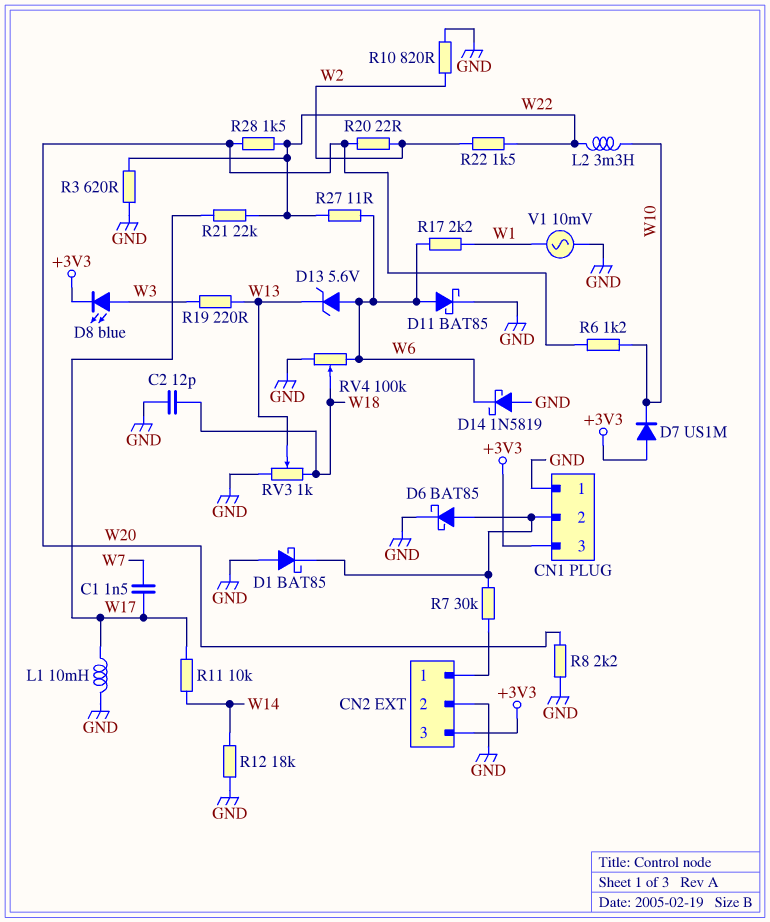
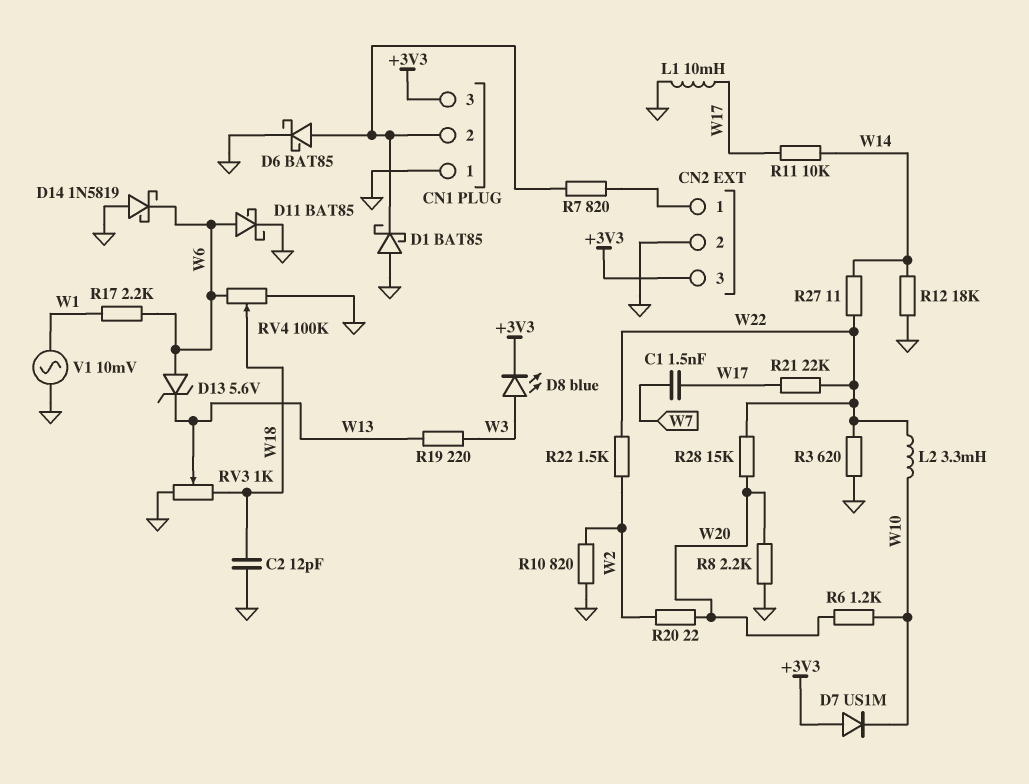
R7: 30k (CN1/2, CN2/1) -> 820 (CN1/2, CN2/1)
R27: 11 (W6, W22) -> 11 (W14, W22)
R28: 1.5k (W20, W22) -> 15k (W20, W22)

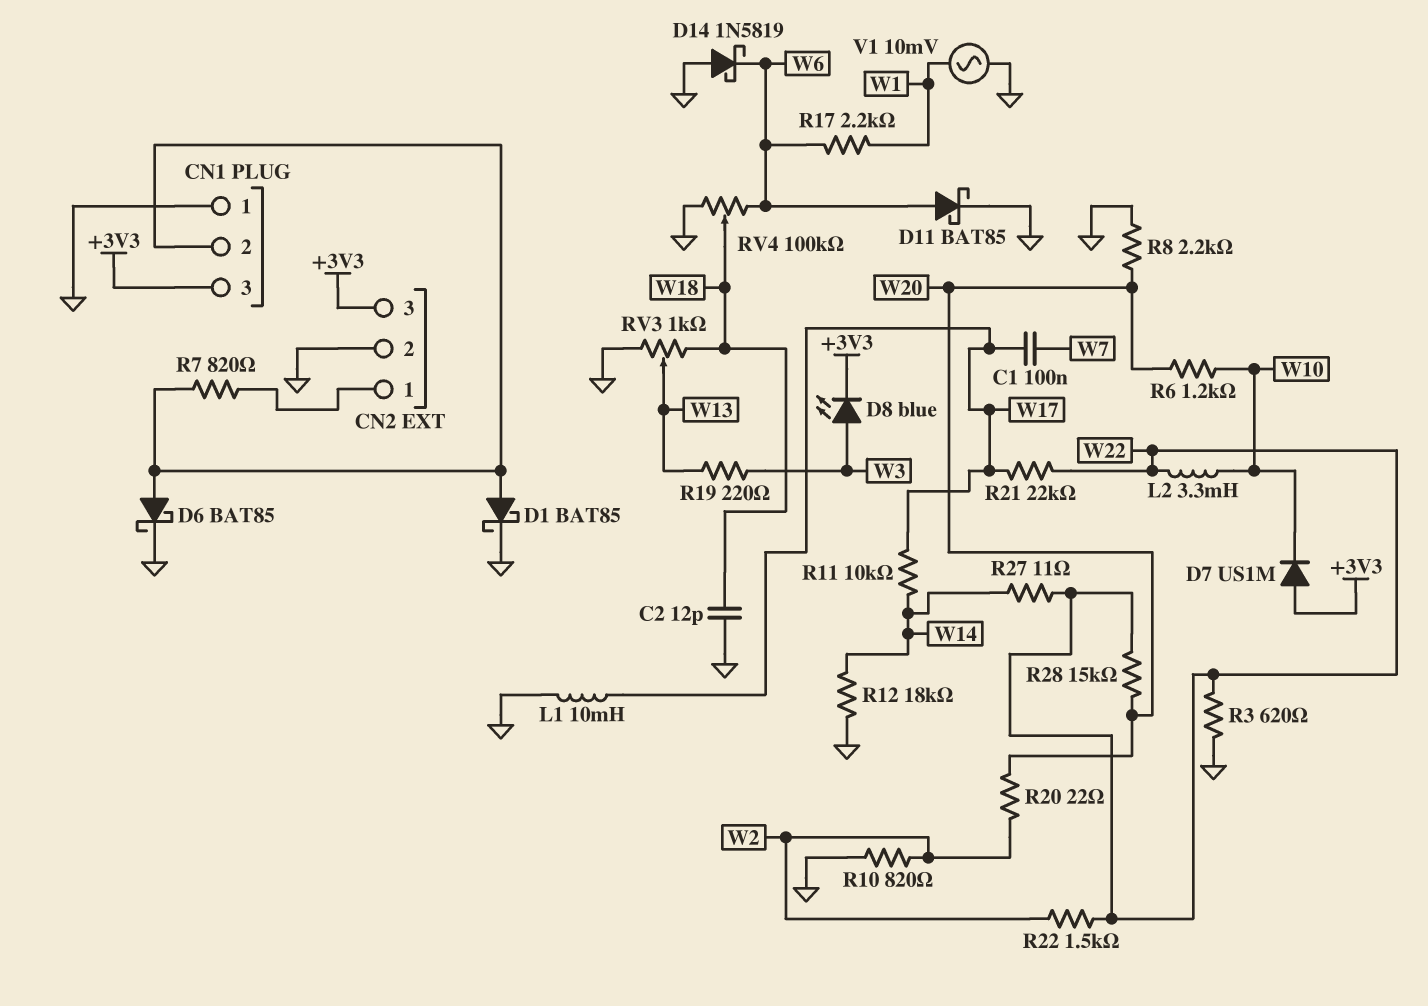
C1: 1.5nF (W7, W17) -> 100nF (W7, W17)
D1: schottky BAT85 (A GND, K CN1/2) -> schottky BAT85 (A CN1/2, K GND)
D13: zener 5.6V (A W6, K W13) -> none

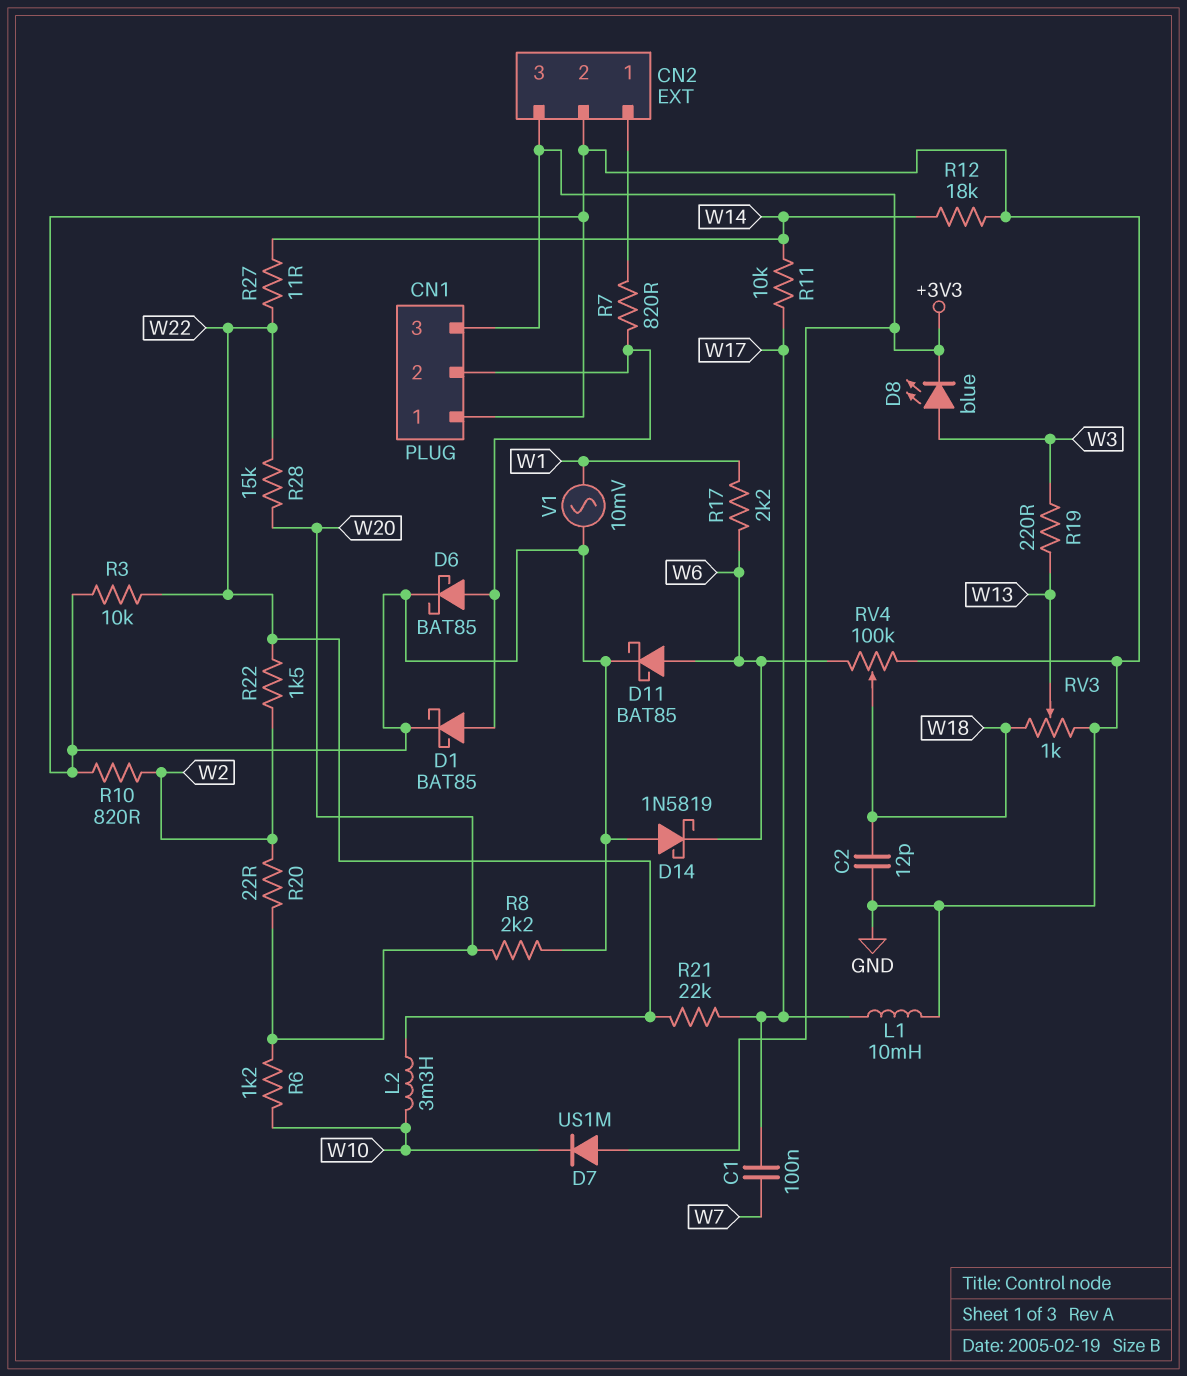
R3: 620 (GND, W22) -> 10k (GND, W22)

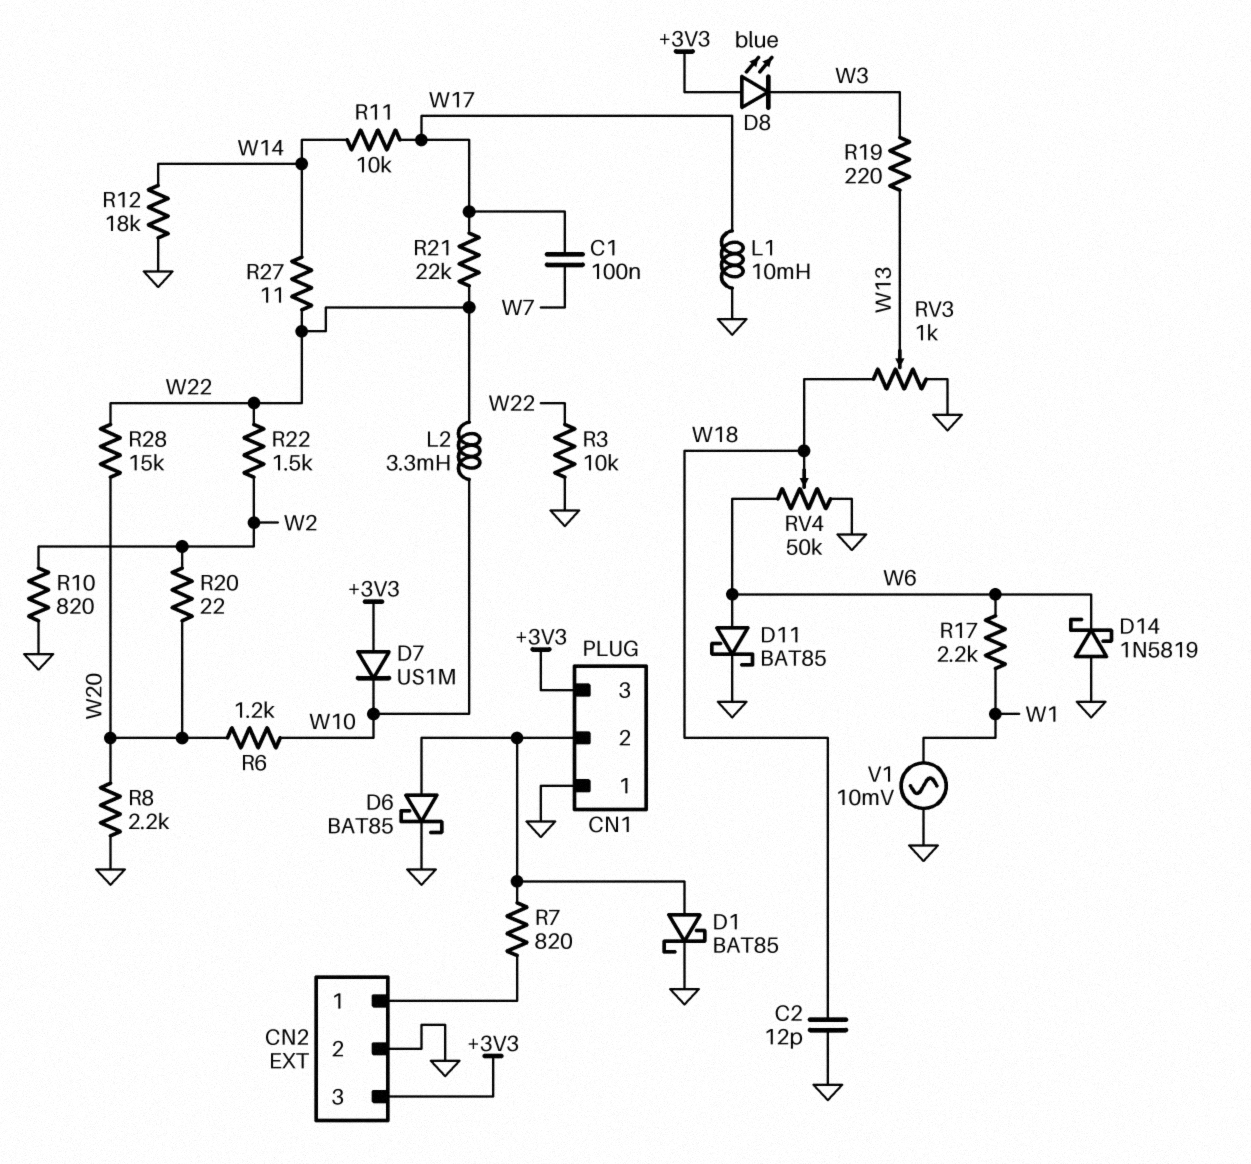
D8: LED blue (A W3, K +3V3) -> LED blue (A +3V3, K W3)
RV4: 100k (GND, W6, wiper W18) -> 50k (GND, W6, wiper W18)

